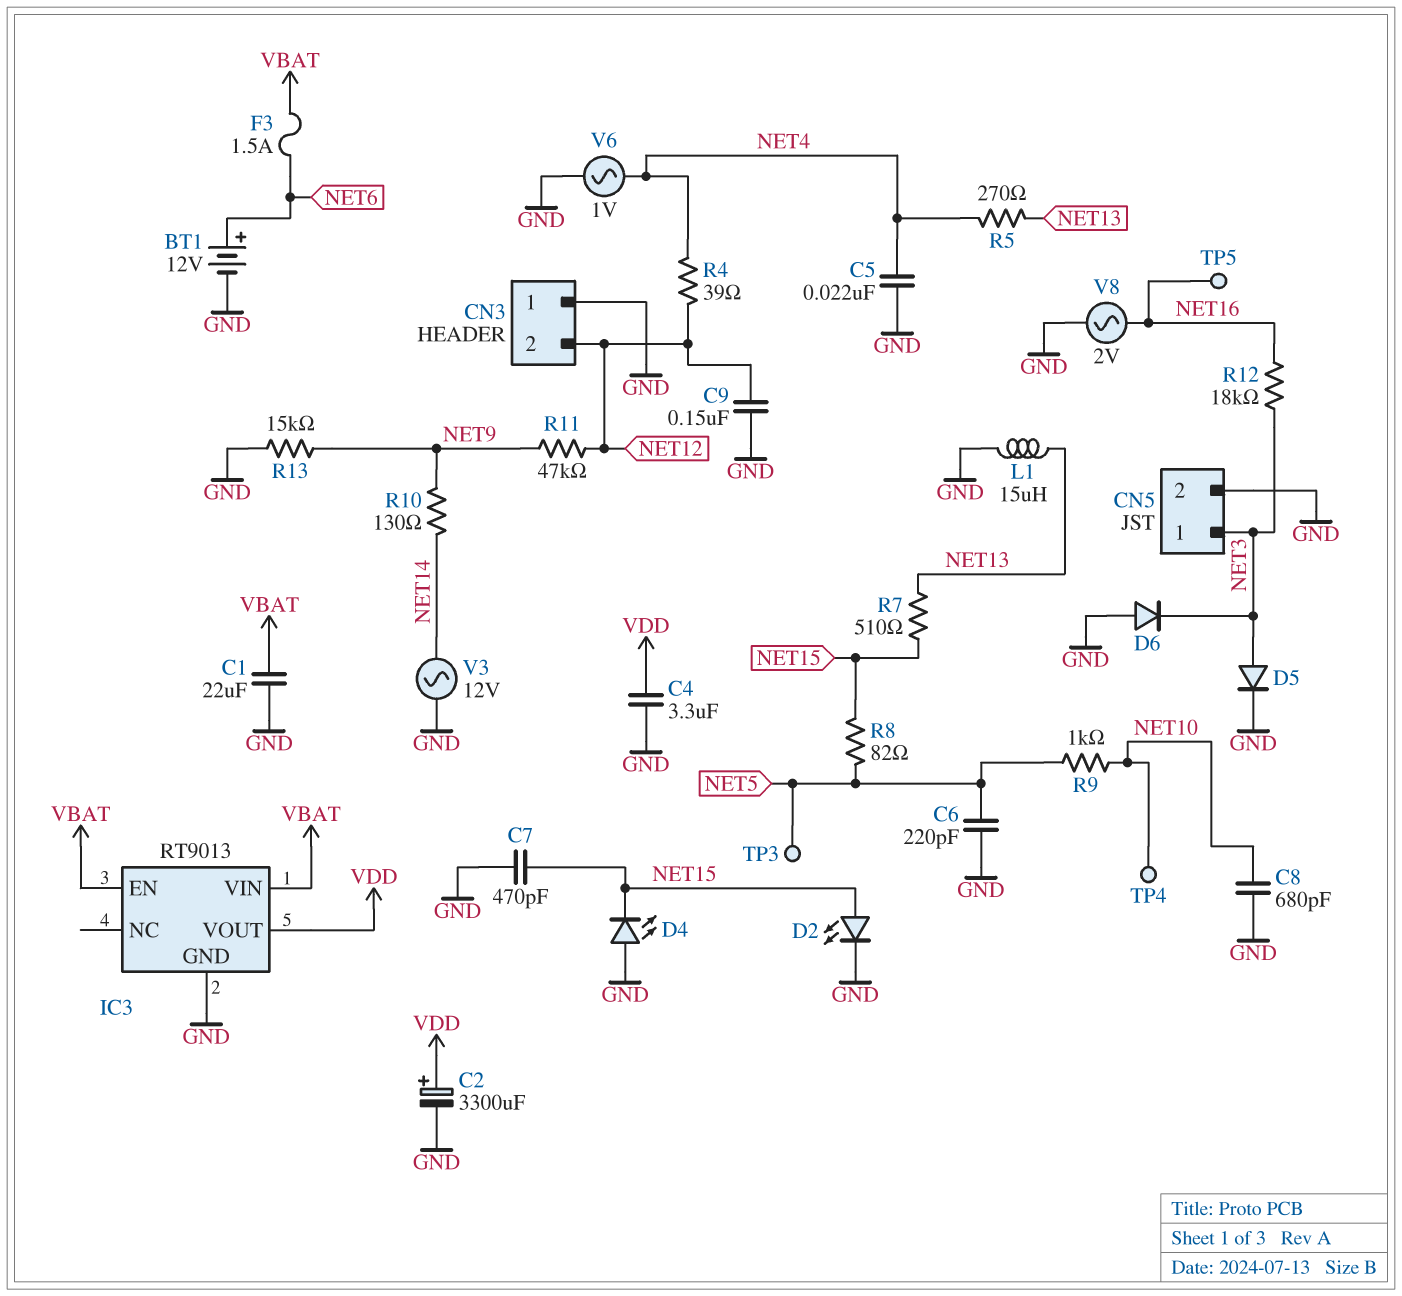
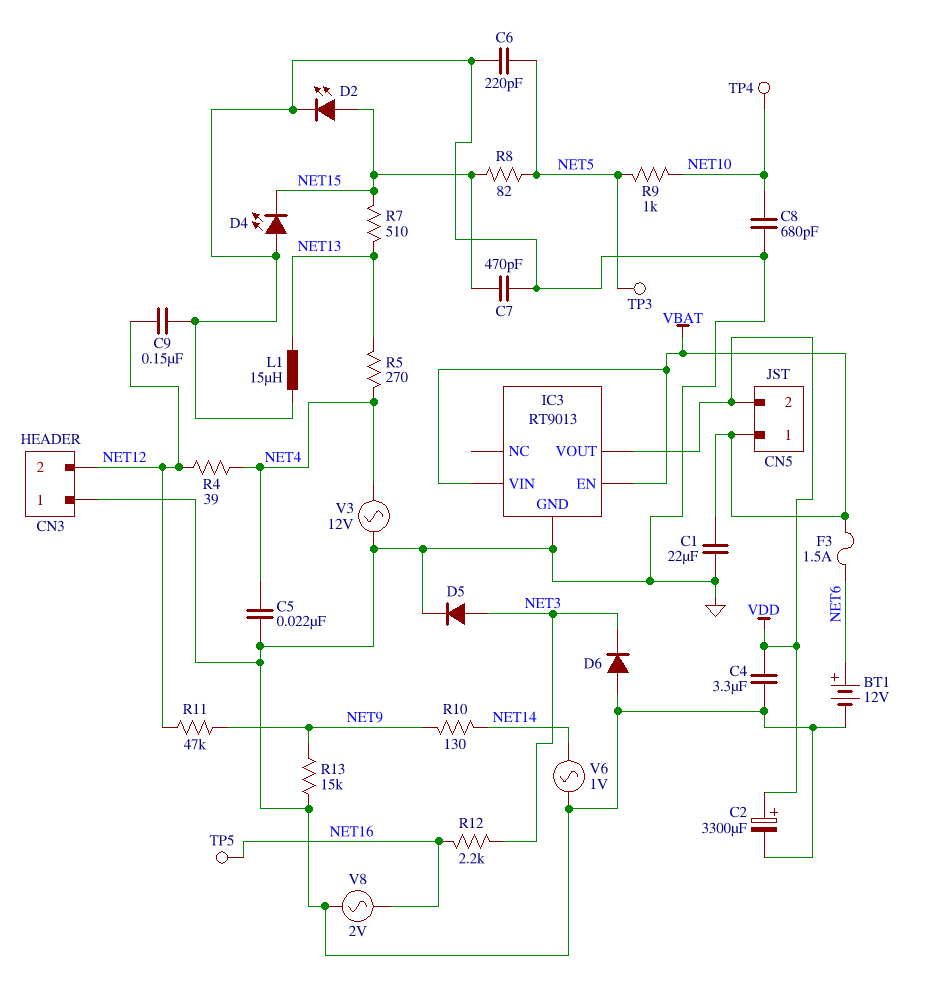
CN5 pin 1: NET3 -> VBAT
CN5 pin 2: GND -> VDD
R12: 18k (NET3, NET16) -> 2.2k (NET3, NET16)
V3: AC 12V (GND, NET14) -> AC 12V (GND, NET4)
V6: AC 1V (GND, NET4) -> AC 1V (GND, NET14)

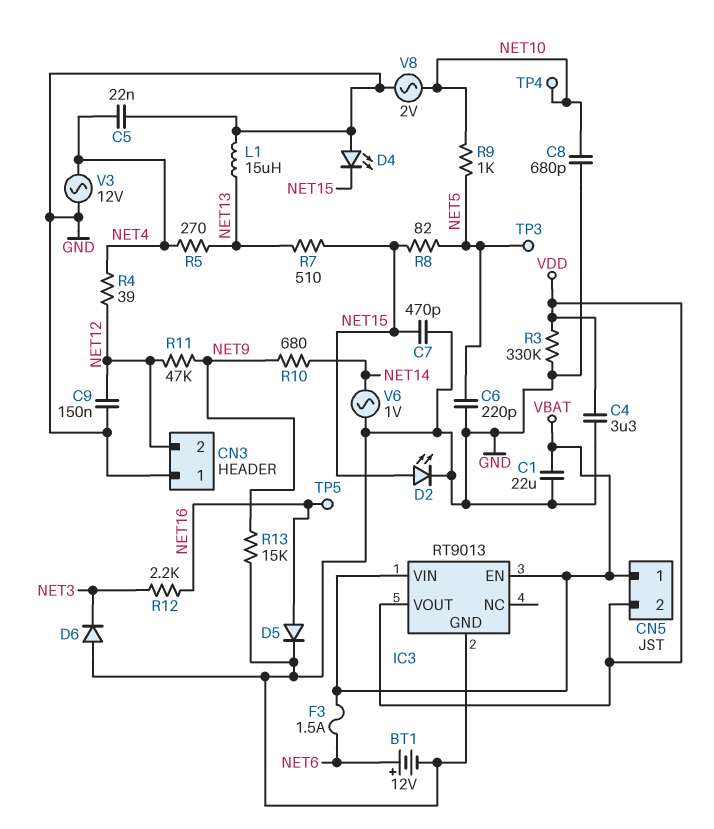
C2: 3300uF (plus VDD, minus GND) -> none
D5: diode (A NET3, K GND) -> diode (A NET16, K GND)
R3: none -> 330k (GND, VDD)
R10: 130 (NET9, NET14) -> 680 (NET9, NET14)
V8: AC 2V (GND, NET16) -> AC 2V (GND, NET10)

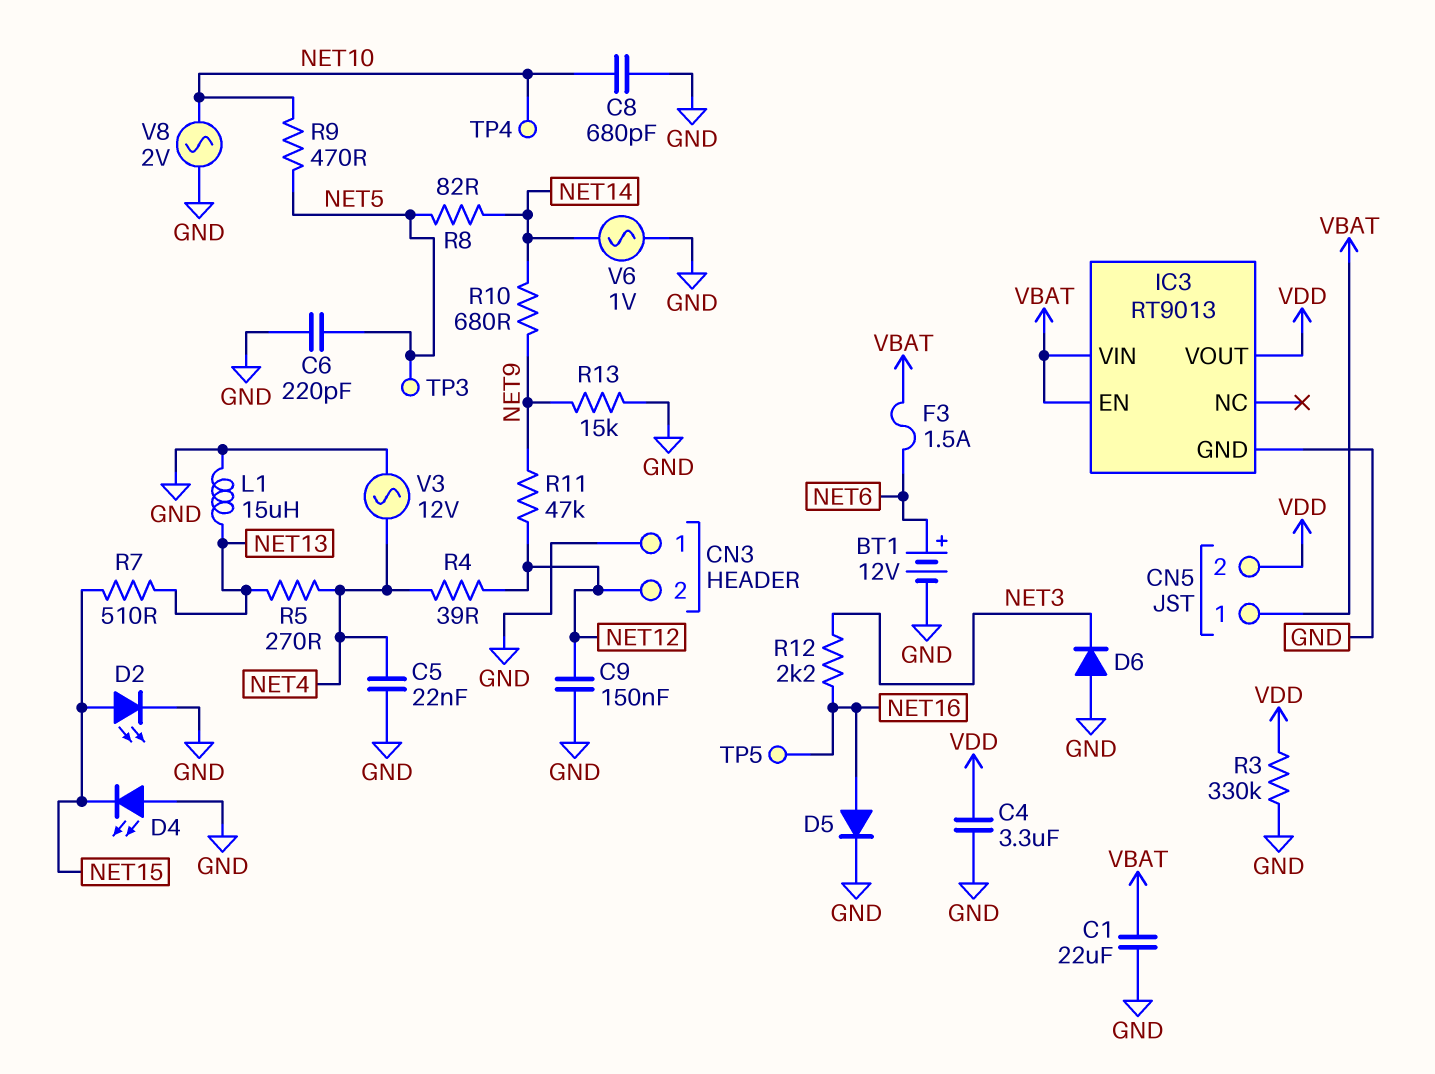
C7: 470pF (GND, NET15) -> none
R8: 82 (NET5, NET15) -> 82 (NET5, NET14)
R9: 1k (NET5, NET10) -> 470 (NET5, NET10)

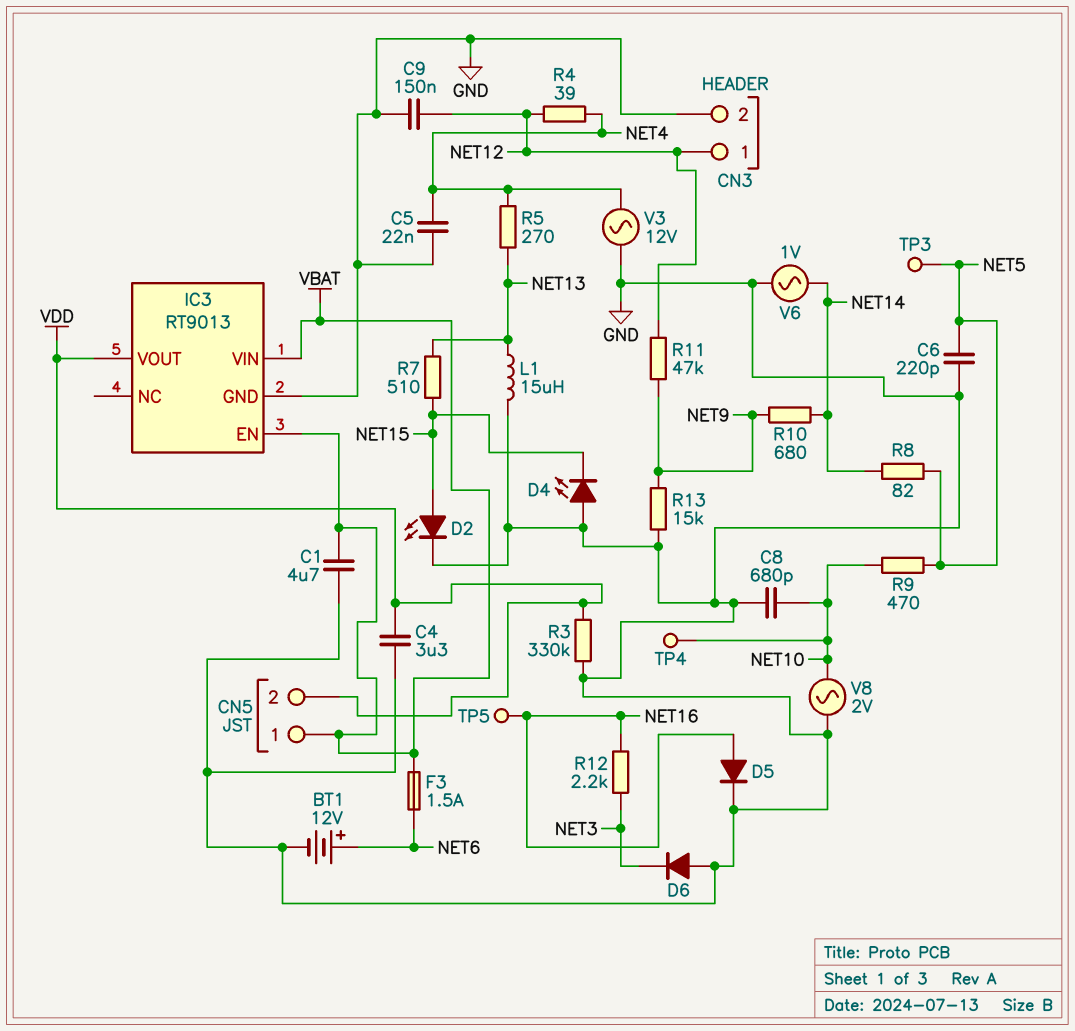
C1: 22uF (GND, VBAT) -> 4.7uF (GND, VBAT)
CN3 pin 1: GND -> NET12
CN3 pin 2: NET12 -> GND

